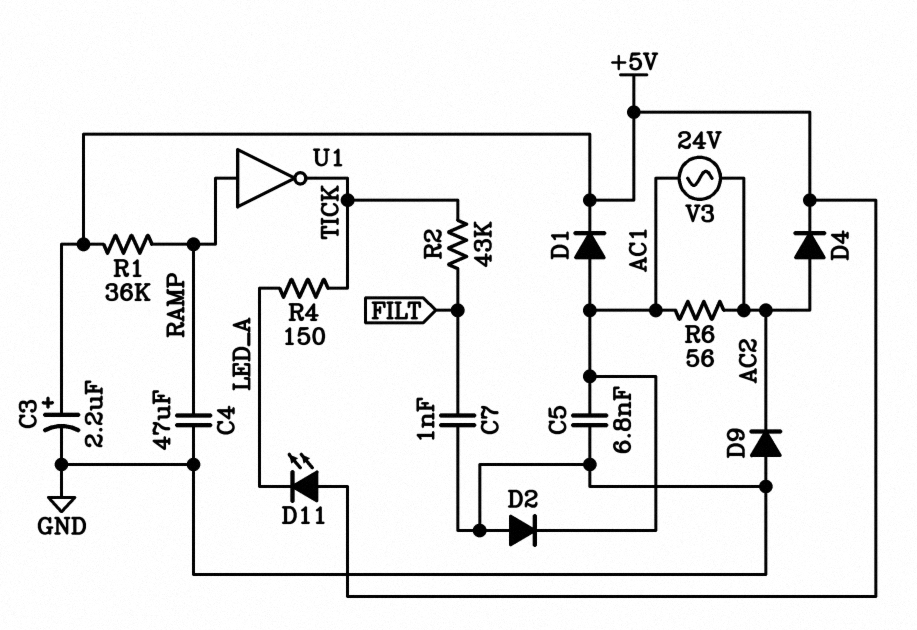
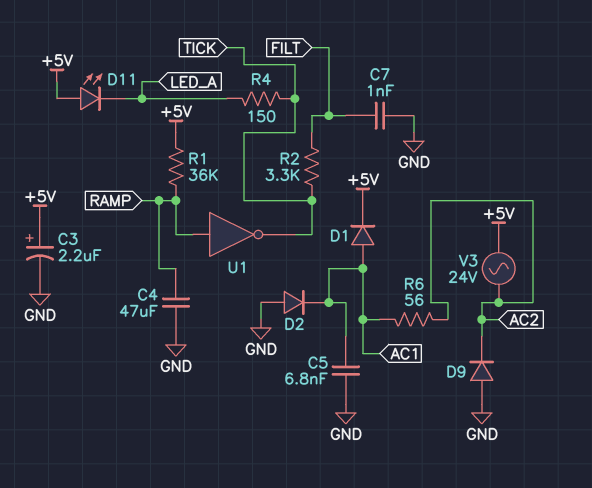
D4: diode (A AC2, K +5V) -> none
R2: 43k (FILT, TICK) -> 3.3k (FILT, TICK)
V3: AC 24V (AC1, AC2) -> AC 24V (+5V, AC2)

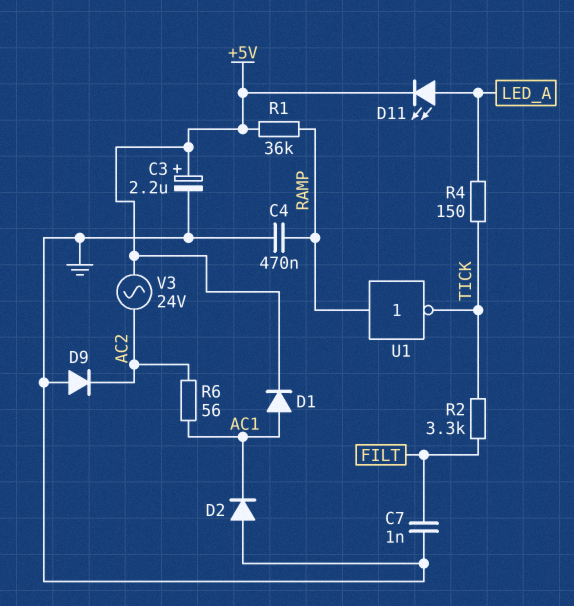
C4: 47uF (GND, RAMP) -> 470nF (GND, RAMP)
C5: 6.8nF (AC1, GND) -> none
D11: LED (A +5V, K LED_A) -> LED (A LED_A, K +5V)

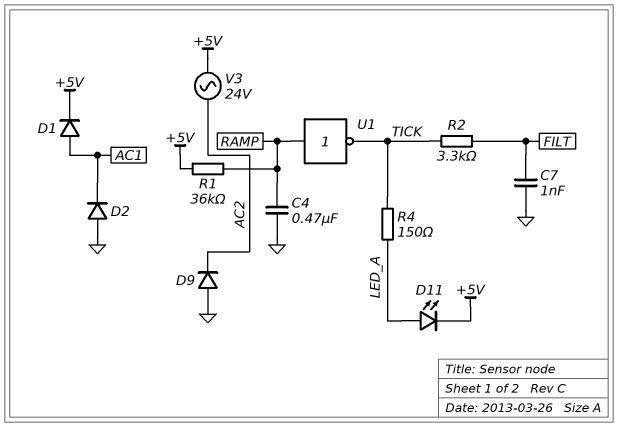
C3: 2.2uF (plus +5V, minus GND) -> none
R6: 56 (AC1, AC2) -> none

